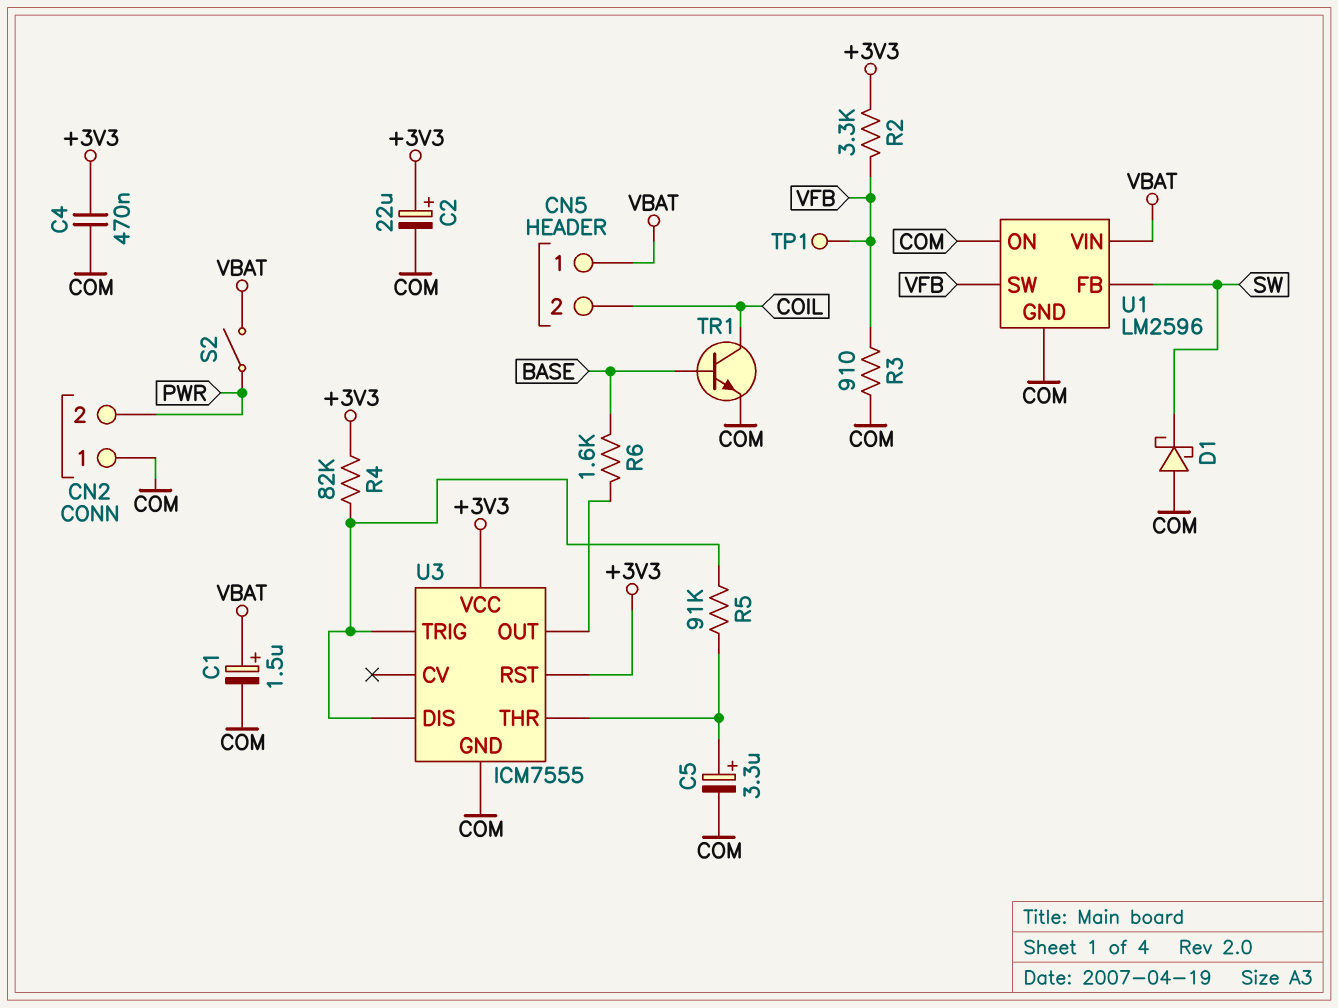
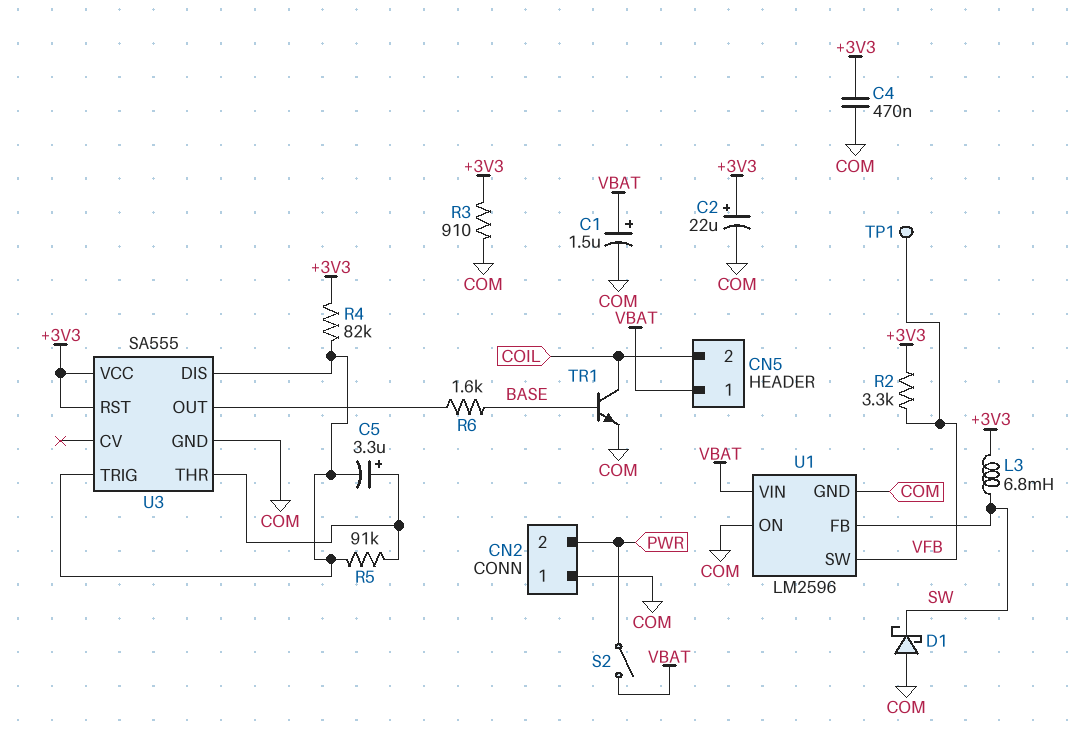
C5: 3.3uF (plus U3/THR, minus COM) -> 3.3uF (plus U3/THR, minus U3/DIS)
L3: none -> 6.8mH (+3V3, SW)
R3: 910 (COM, VFB) -> 910 (+3V3, COM)
U3: ICM7555 -> SA555

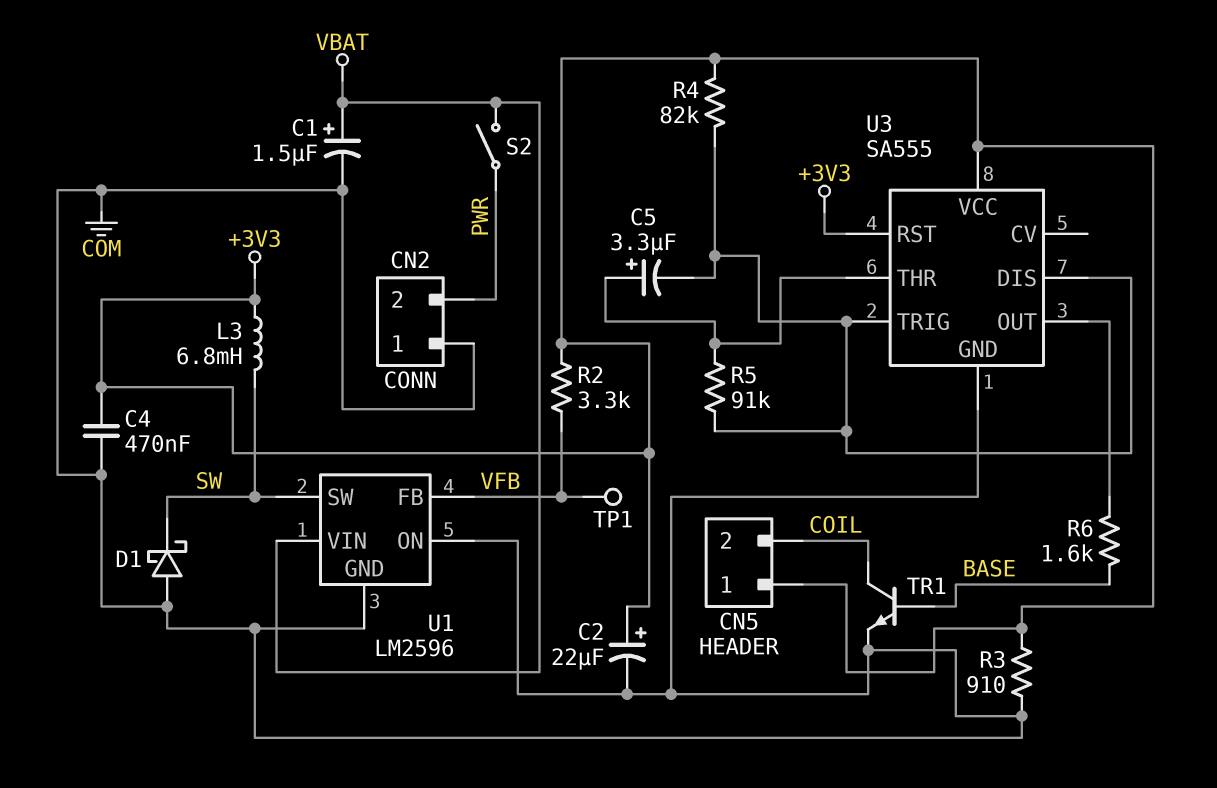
CN5 pin 1: VBAT -> +3V3
U1 pin FB: SW -> VFB
U1 pin SW: VFB -> SW

